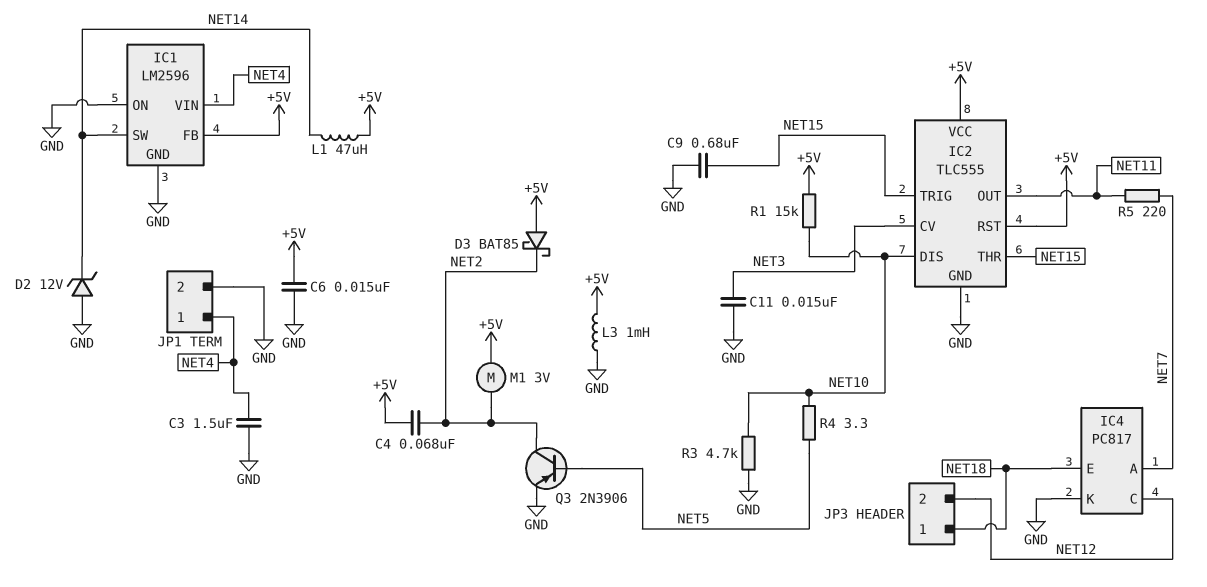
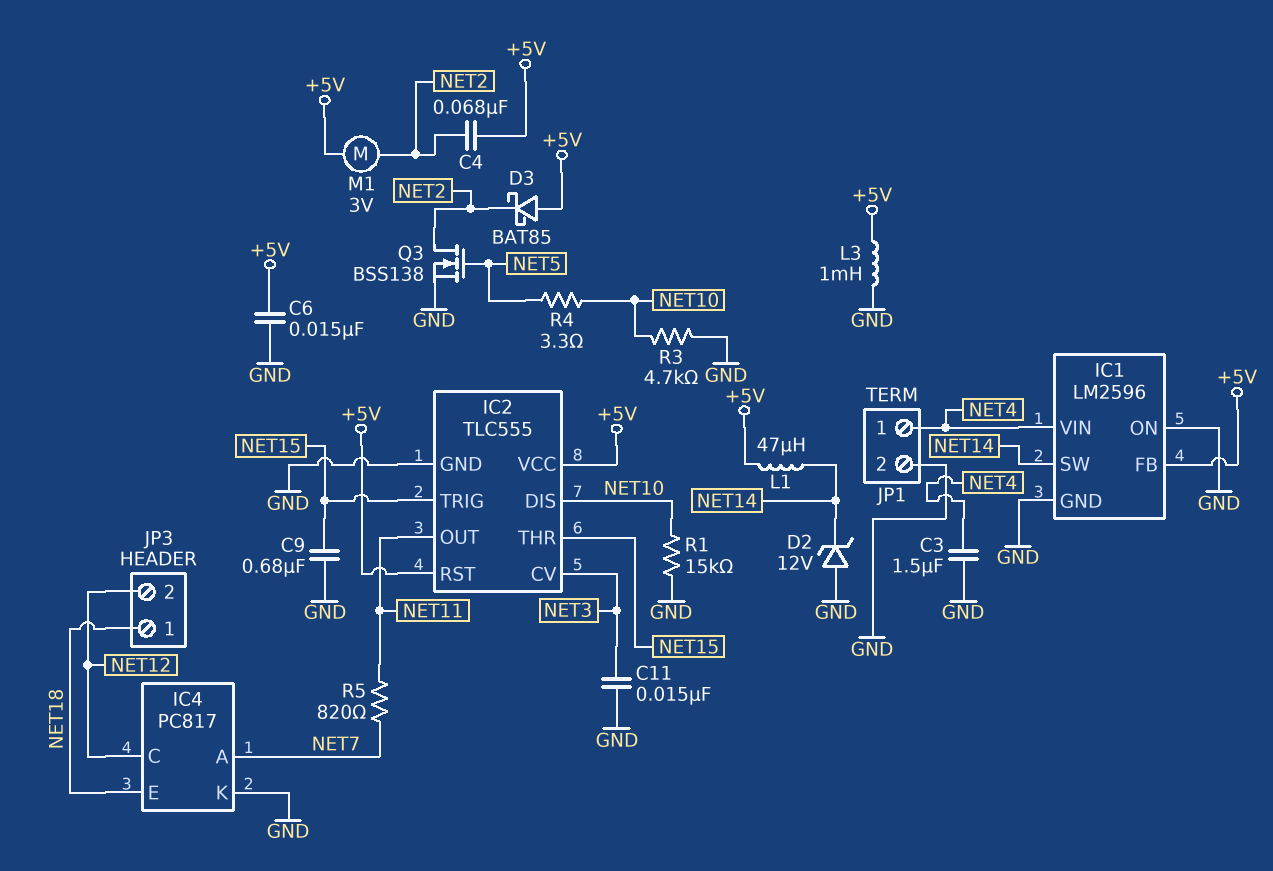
Q3: PNP 2N3906 (B NET5, C NET2, E GND) -> NMOS BSS138 (G NET5, D NET2, S GND)
R1: 15k (+5V, NET10) -> 15k (GND, NET10)
R5: 220 (NET7, NET11) -> 820 (NET7, NET11)

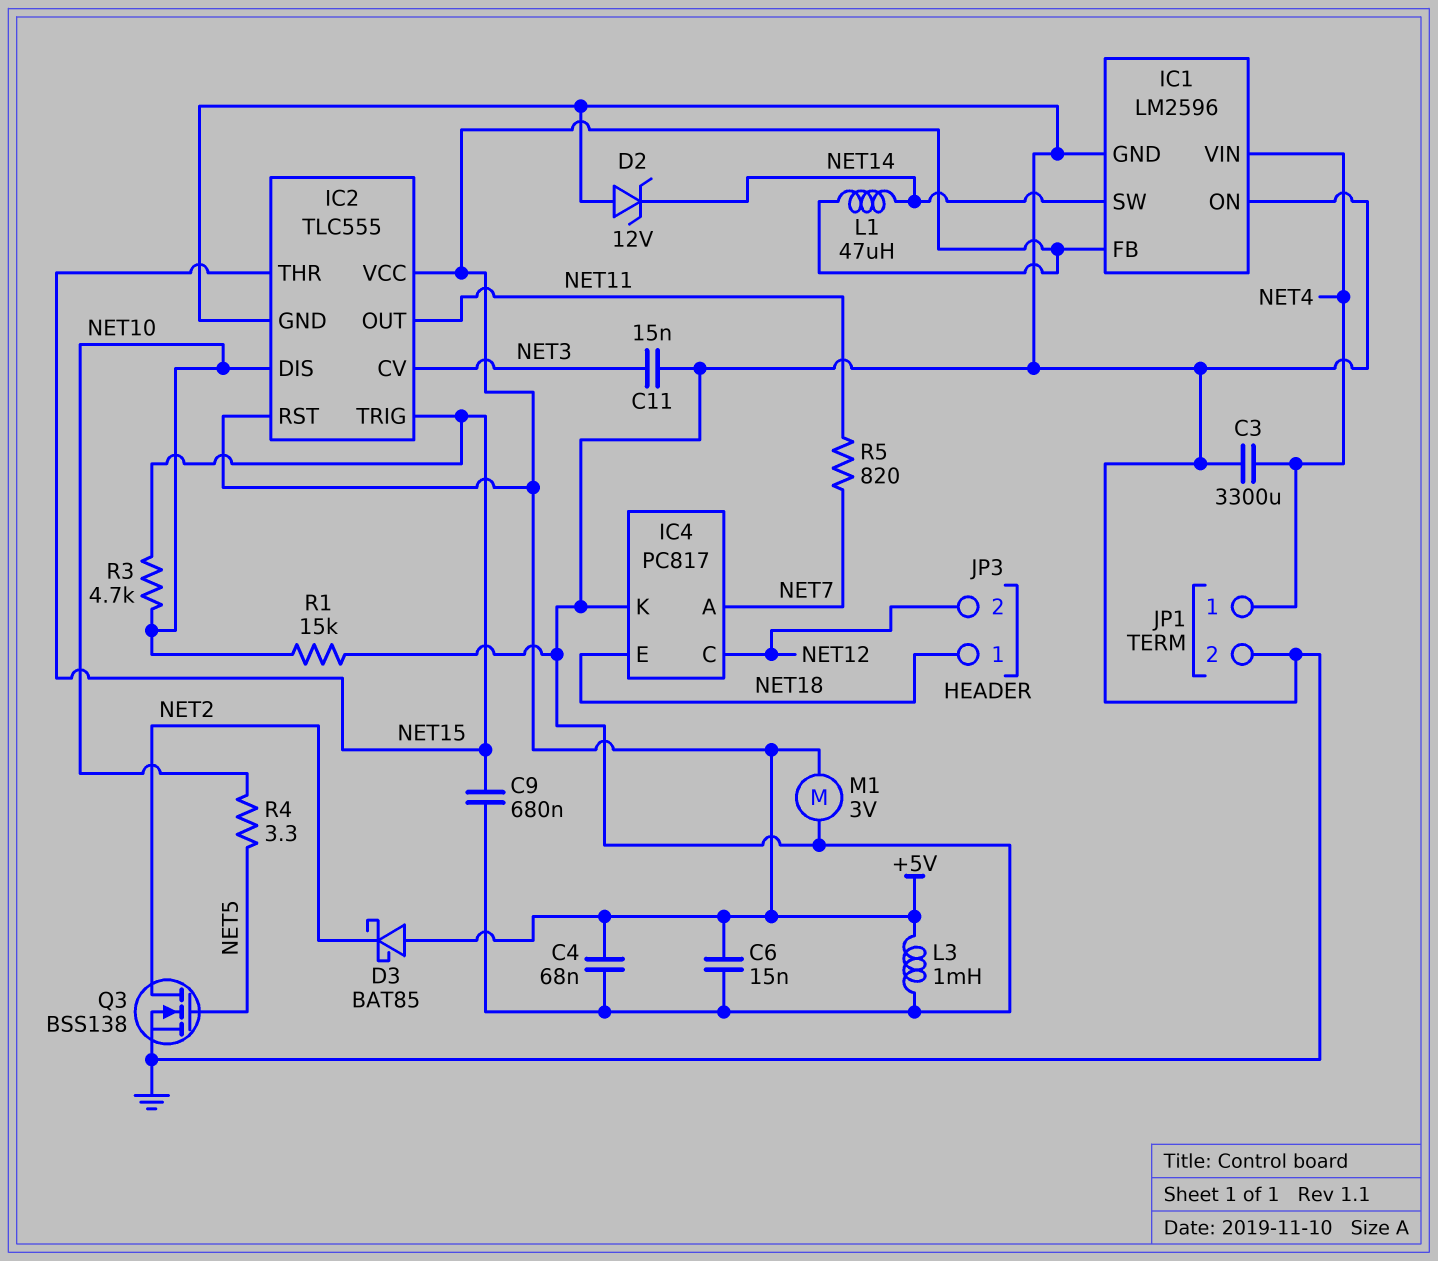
C3: 1.5uF (GND, NET4) -> 3300uF (GND, NET4)
C4: 68nF (+5V, NET2) -> 68nF (+5V, GND)
M1: motor 3V (+5V, NET2) -> motor 3V (+5V, GND)
R3: 4.7k (GND, NET10) -> 4.7k (NET10, NET15)

